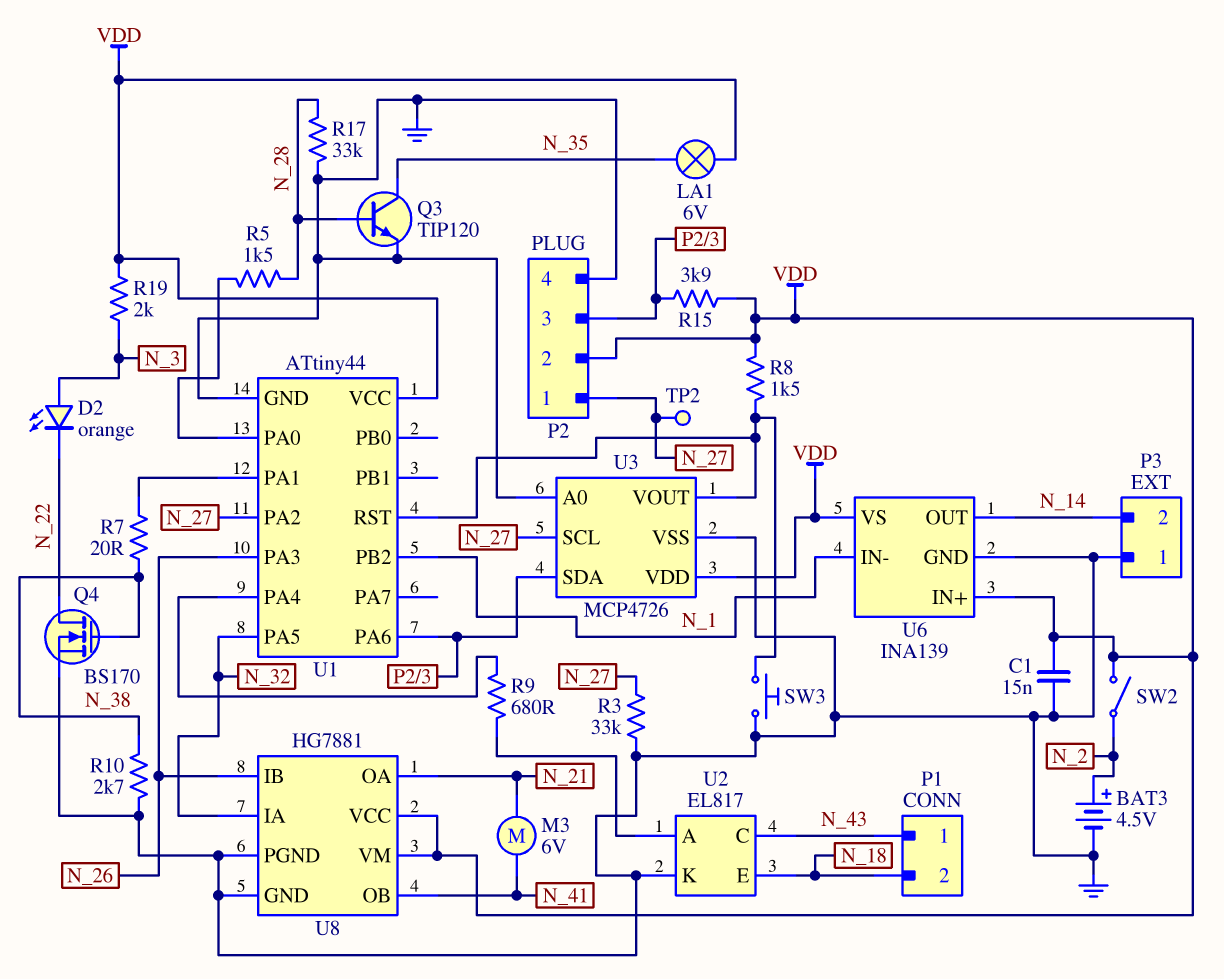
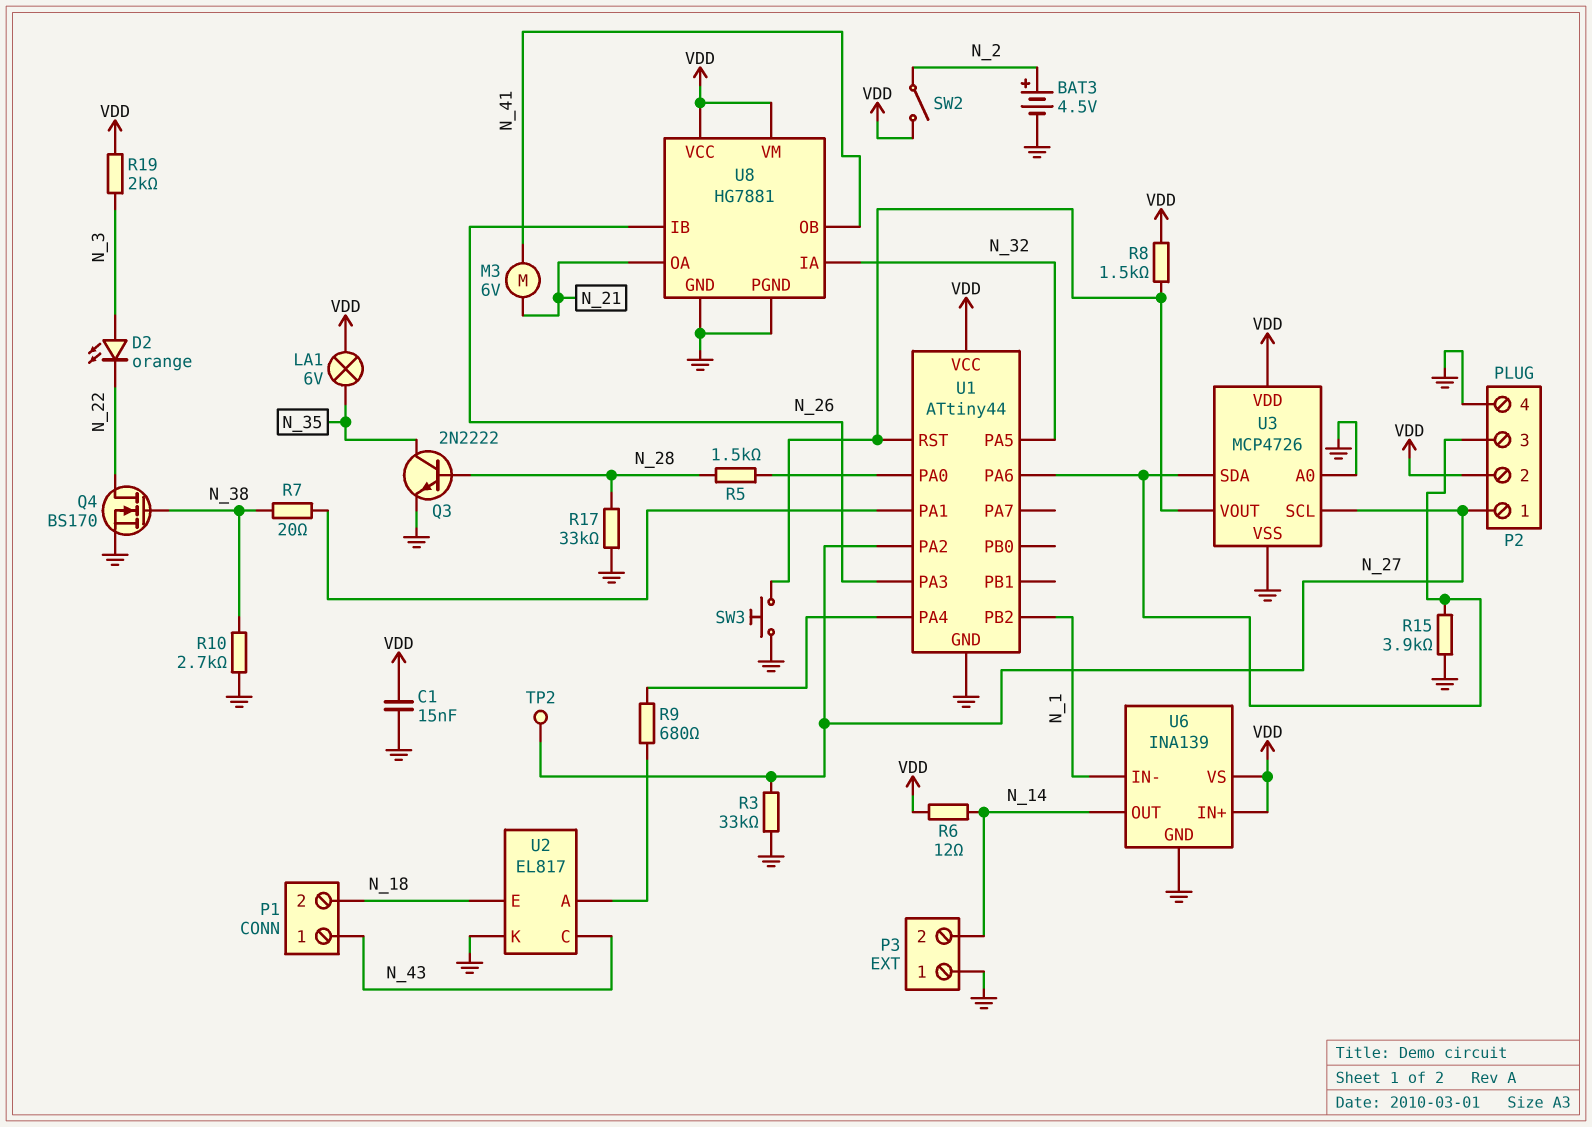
Q3: NPN TIP120 (B N_28, C N_35, E GND) -> NPN 2N2222 (B N_28, C N_35, E GND)
R6: none -> 12 (N_14, VDD)
R15: 3.9k (P2/3, VDD) -> 3.9k (GND, P2/3)

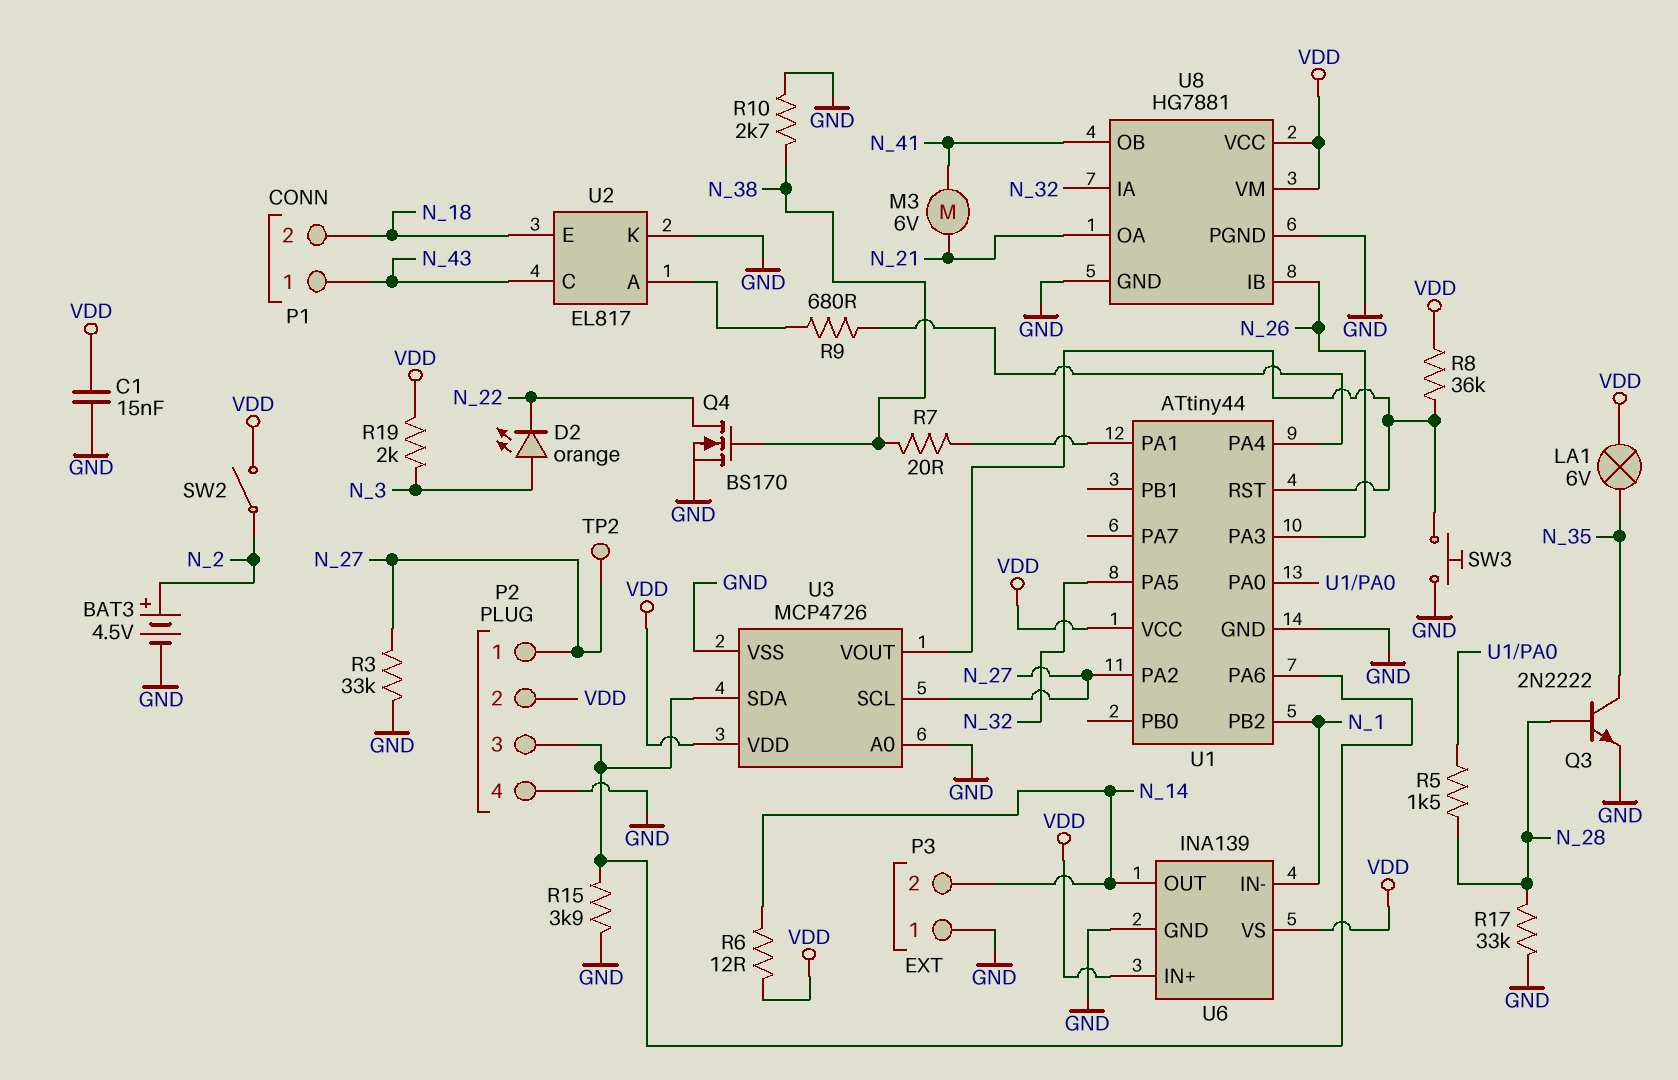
R8: 1.5k (U1/RST, VDD) -> 36k (U1/RST, VDD)

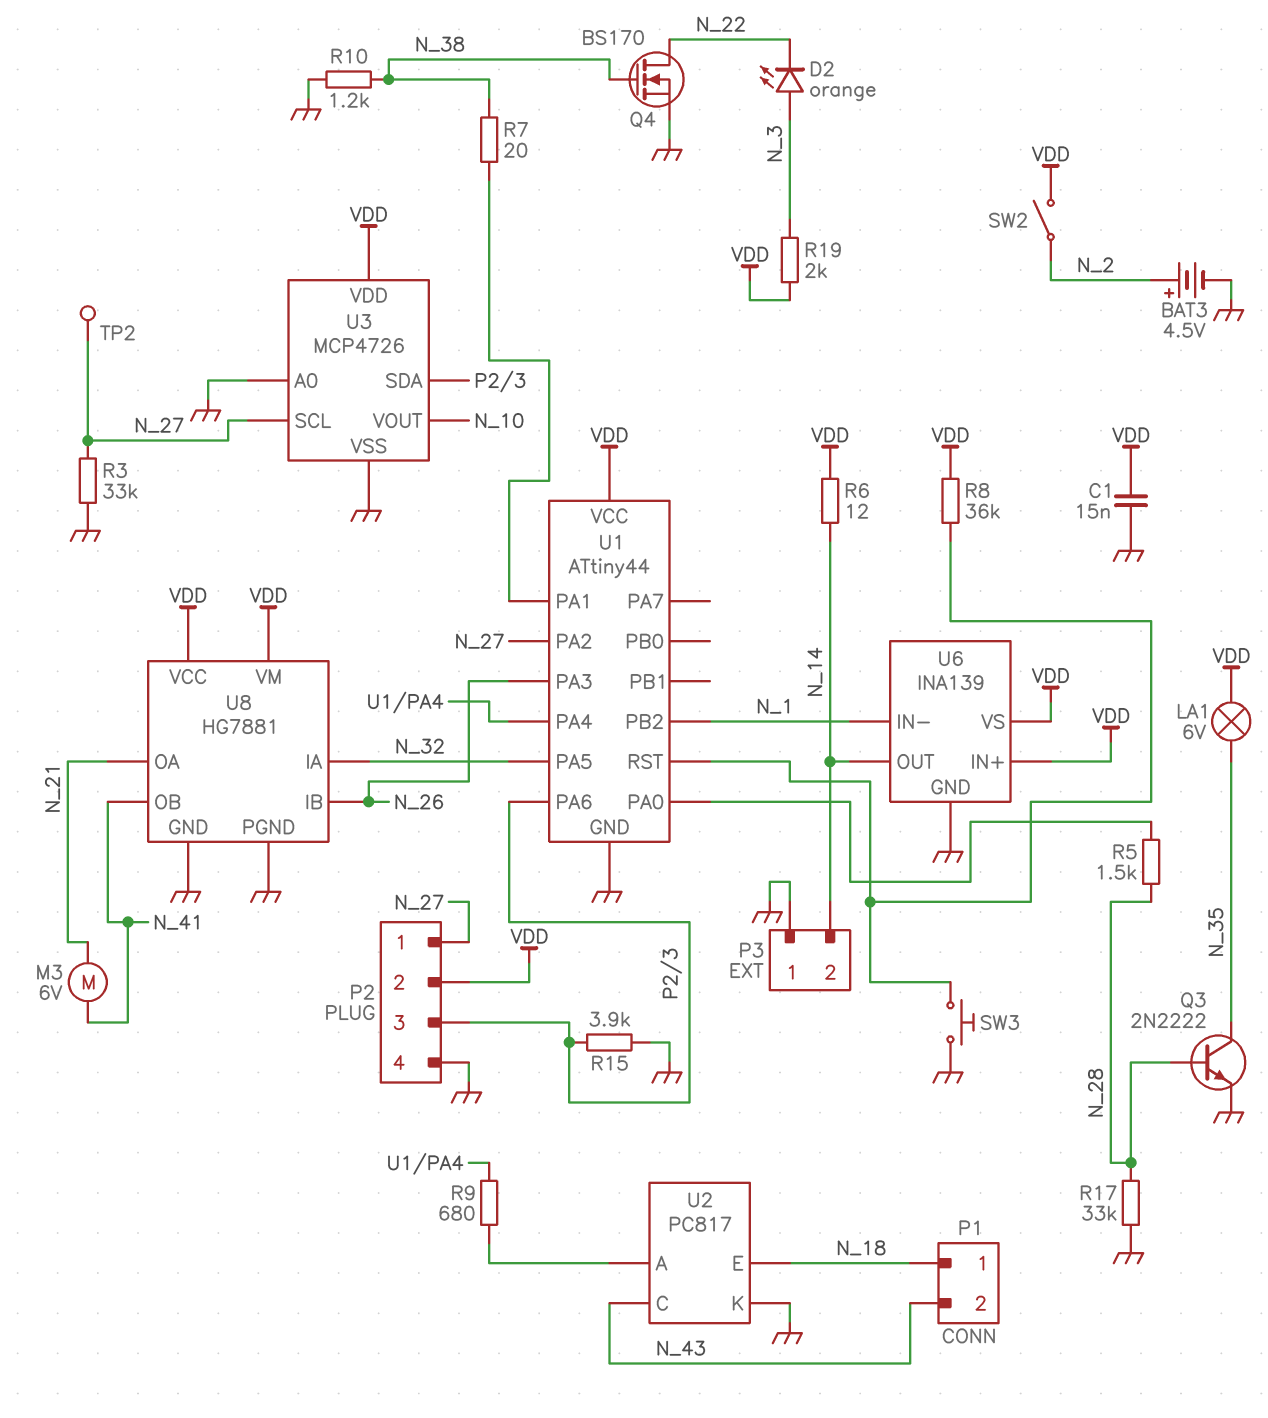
P1 pin 1: N_43 -> N_18
P1 pin 2: N_18 -> N_43
R10: 2.7k (GND, N_38) -> 1.2k (GND, N_38)
U2: EL817 -> PC817
U3 pin VOUT: U1/RST -> N_10

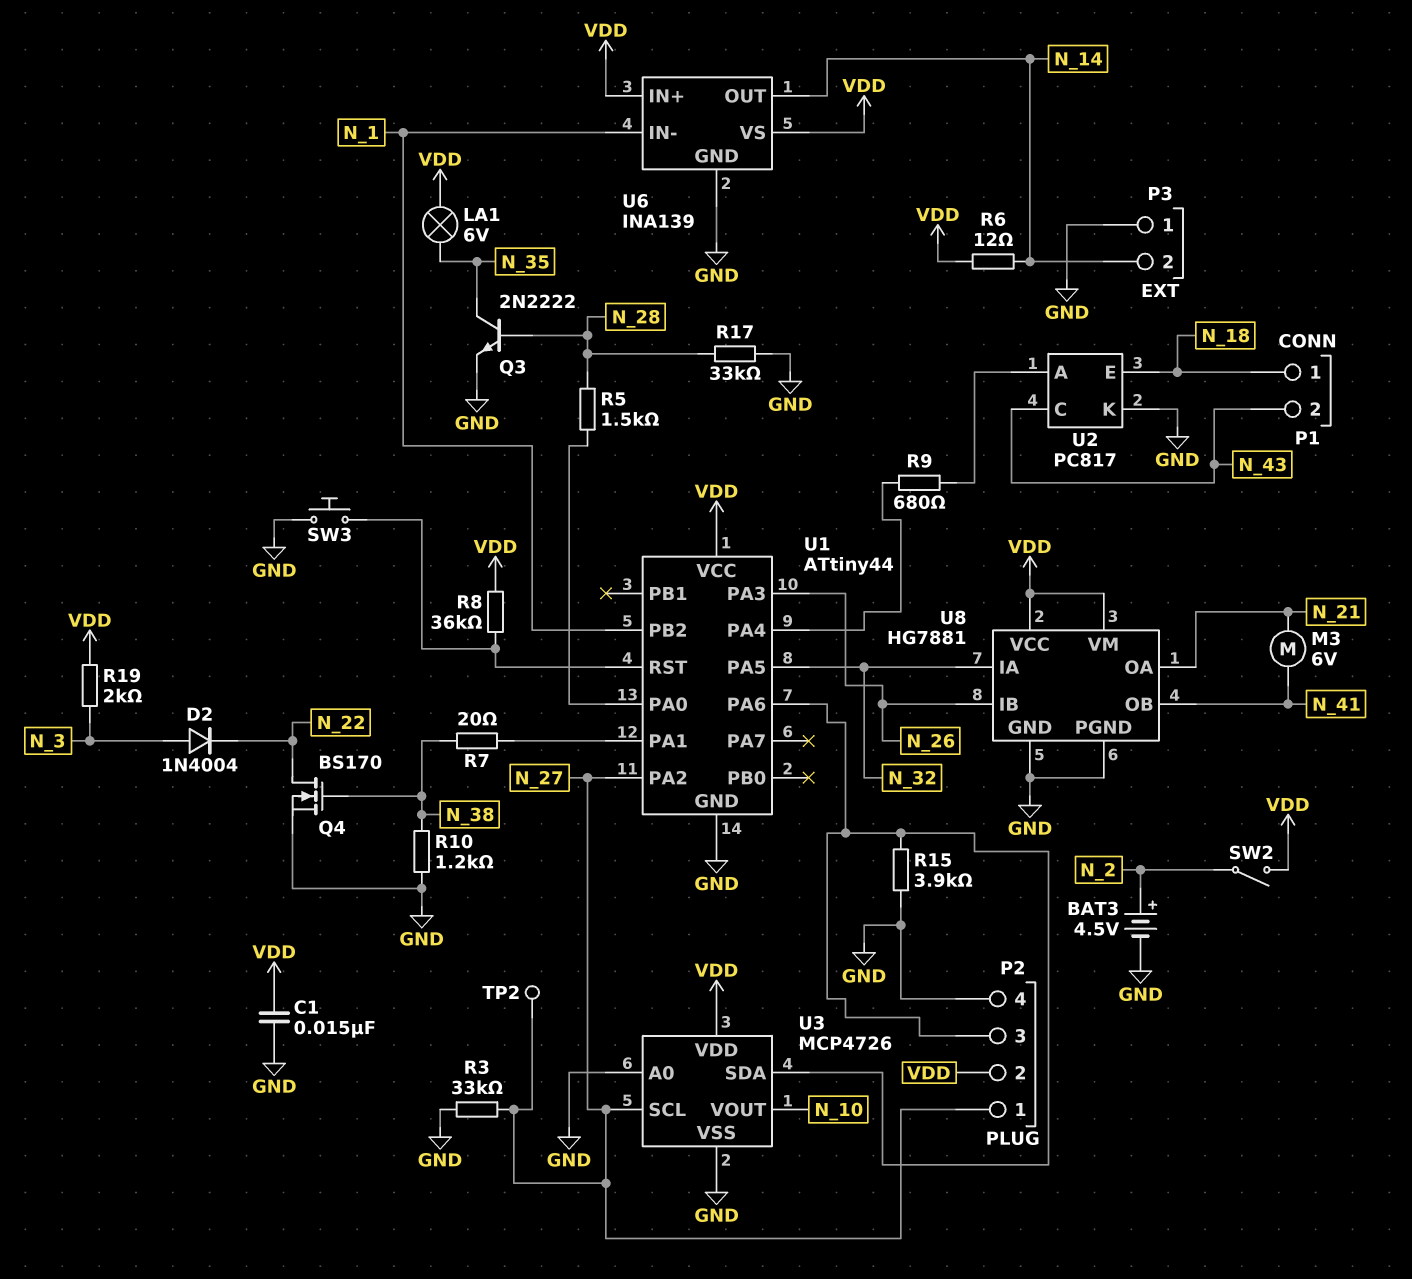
D2: LED orange (A N_3, K N_22) -> diode 1N4004 (A N_3, K N_22)

